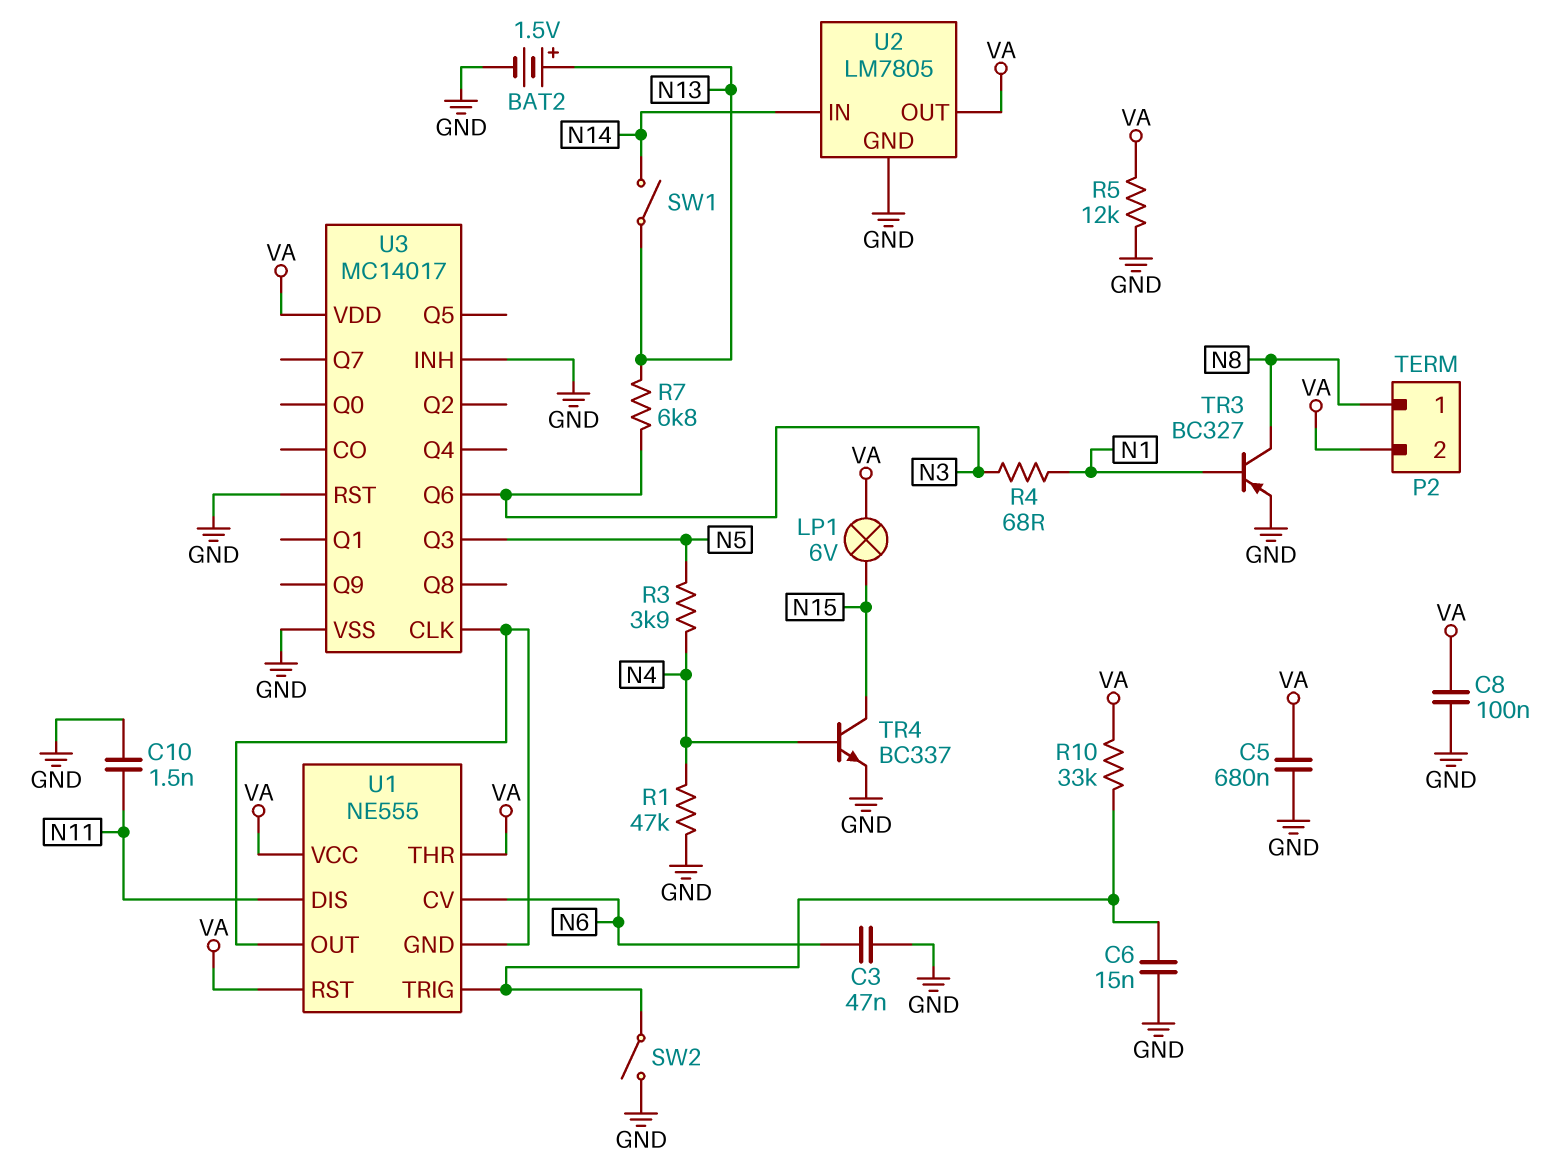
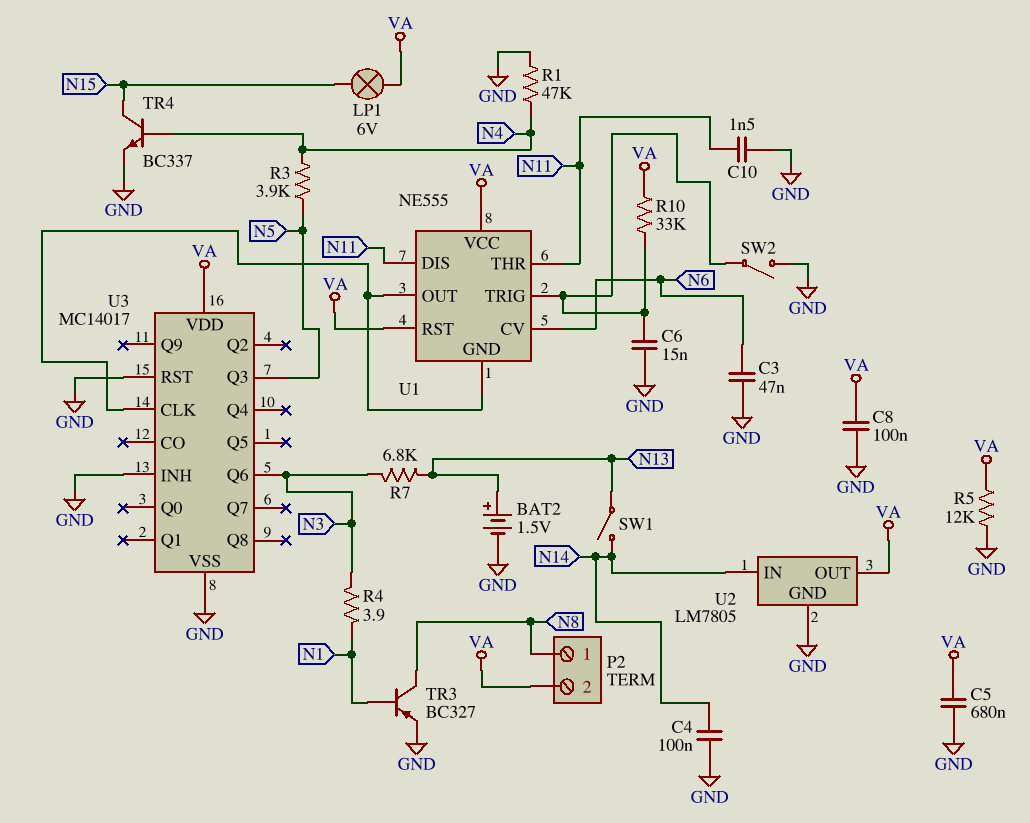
C4: none -> 100nF (GND, N14)
R4: 68 (N1, N3) -> 3.9 (N1, N3)
U1 pin THR: VA -> N11

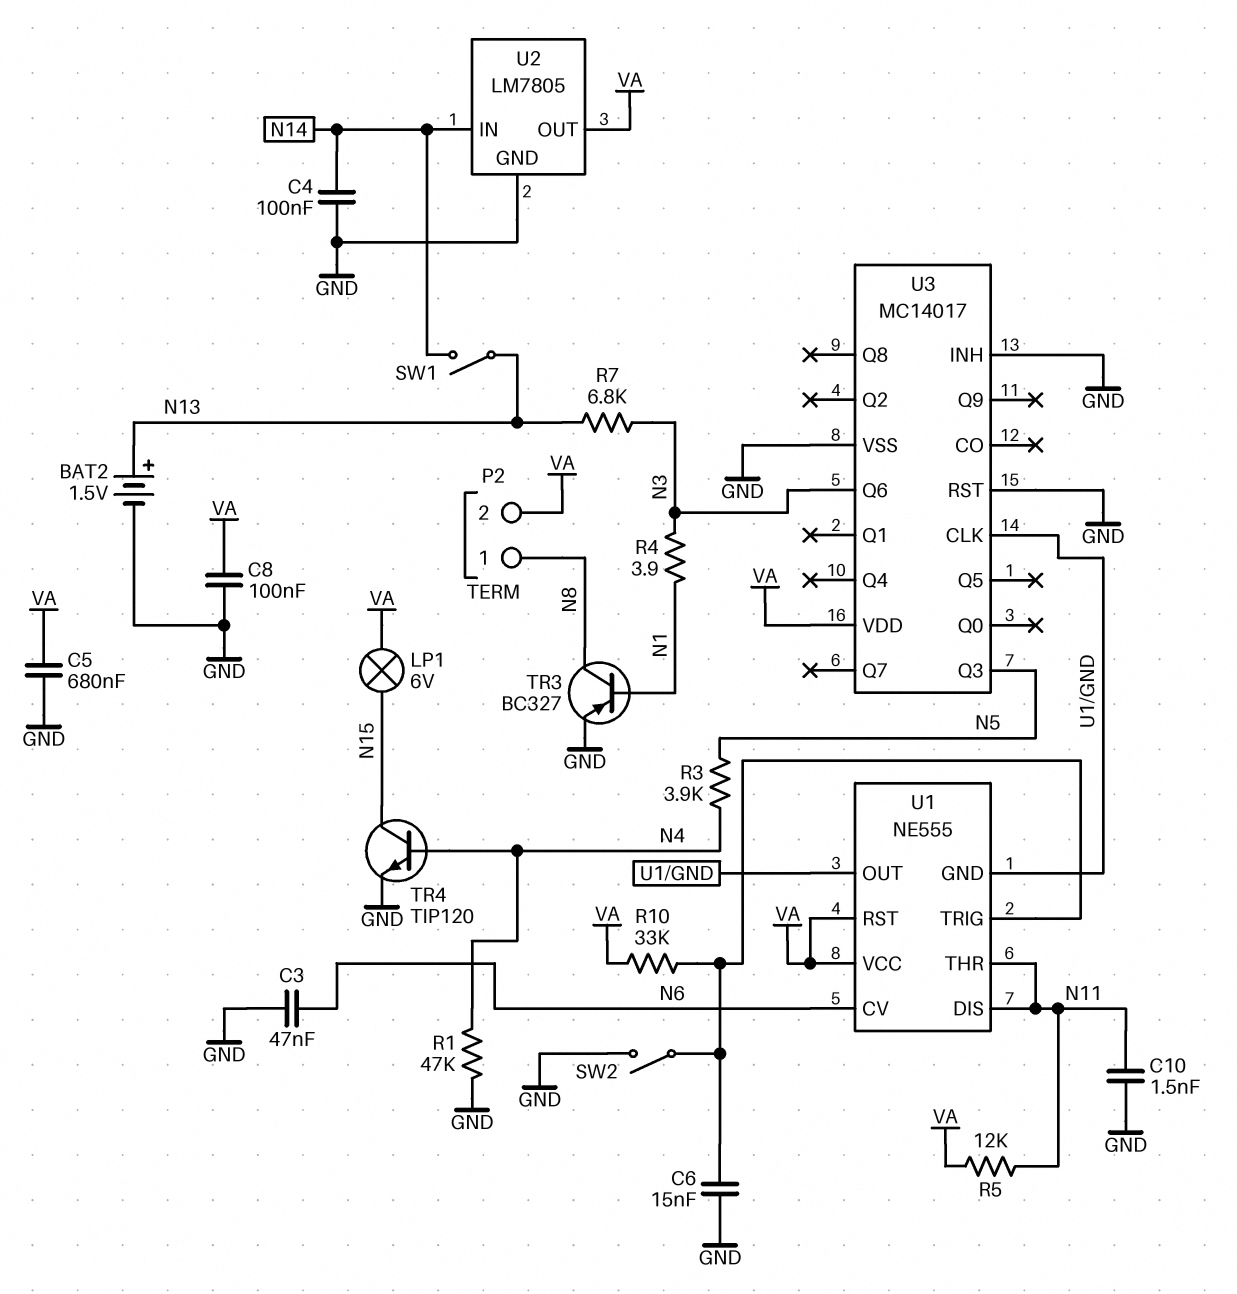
R5: 12k (GND, VA) -> 12k (N11, VA)
TR4: NPN BC337 (B N4, C N15, E GND) -> NPN TIP120 (B N4, C N15, E GND)

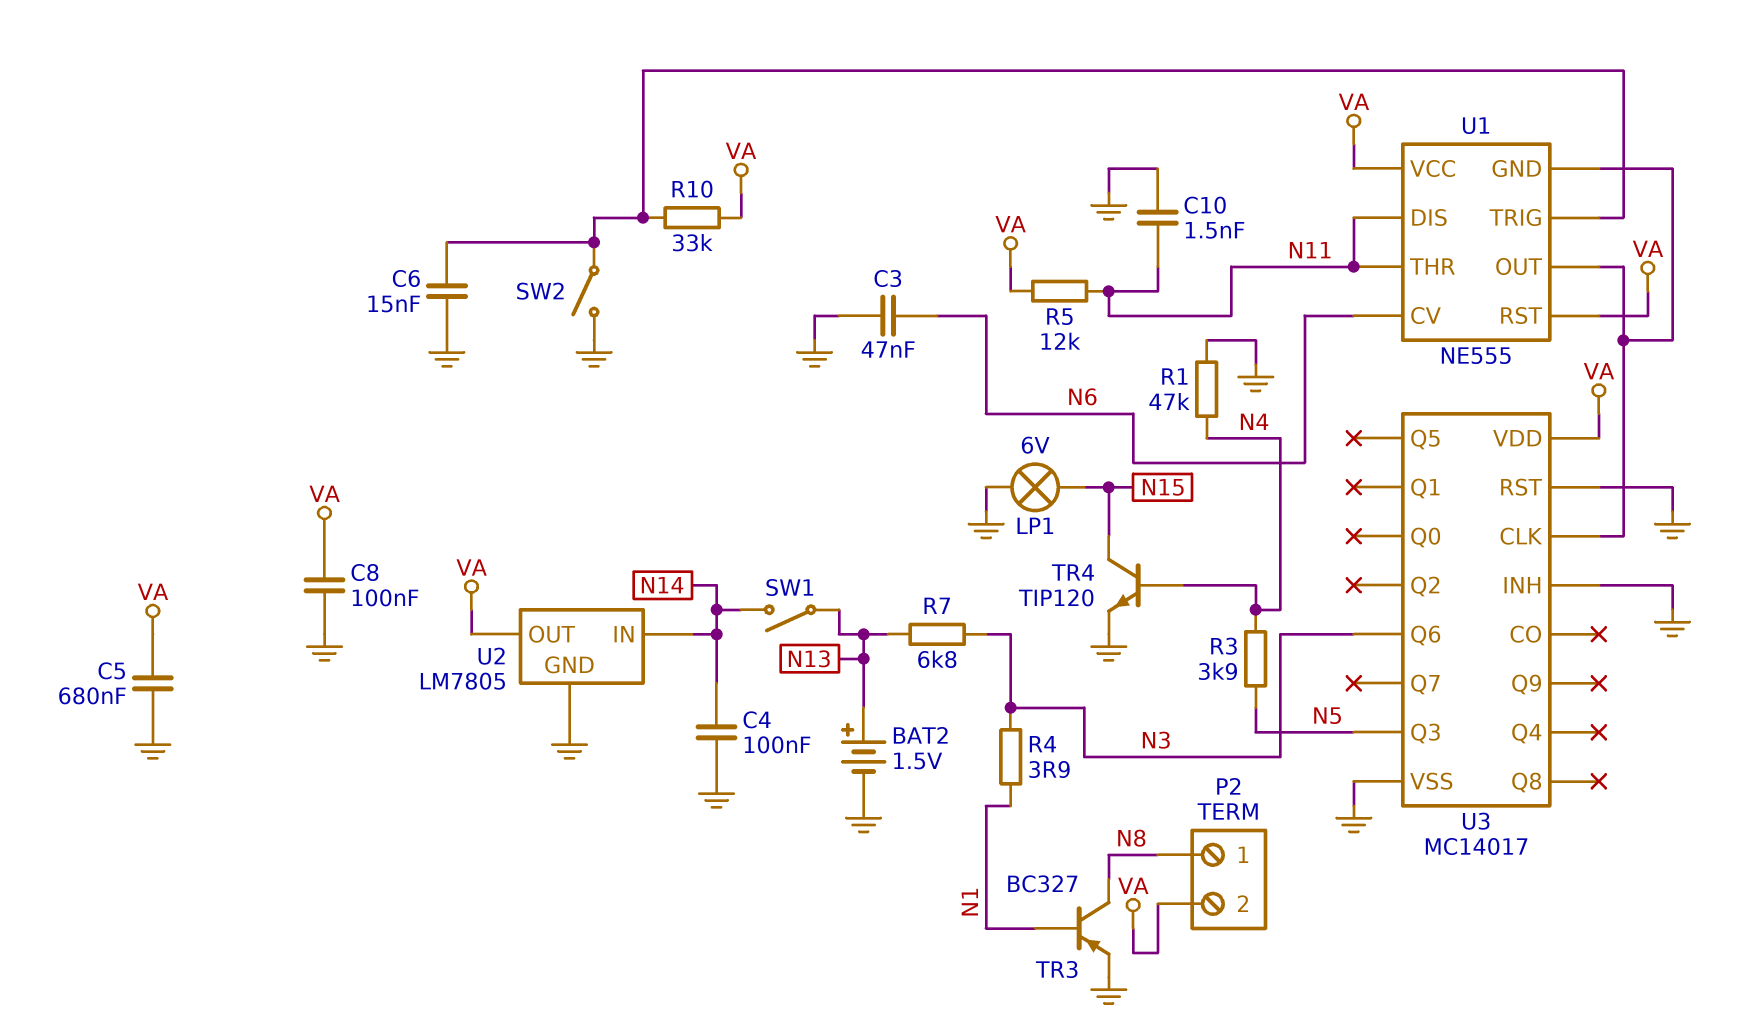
LP1: lamp 6V (N15, VA) -> lamp 6V (GND, N15)

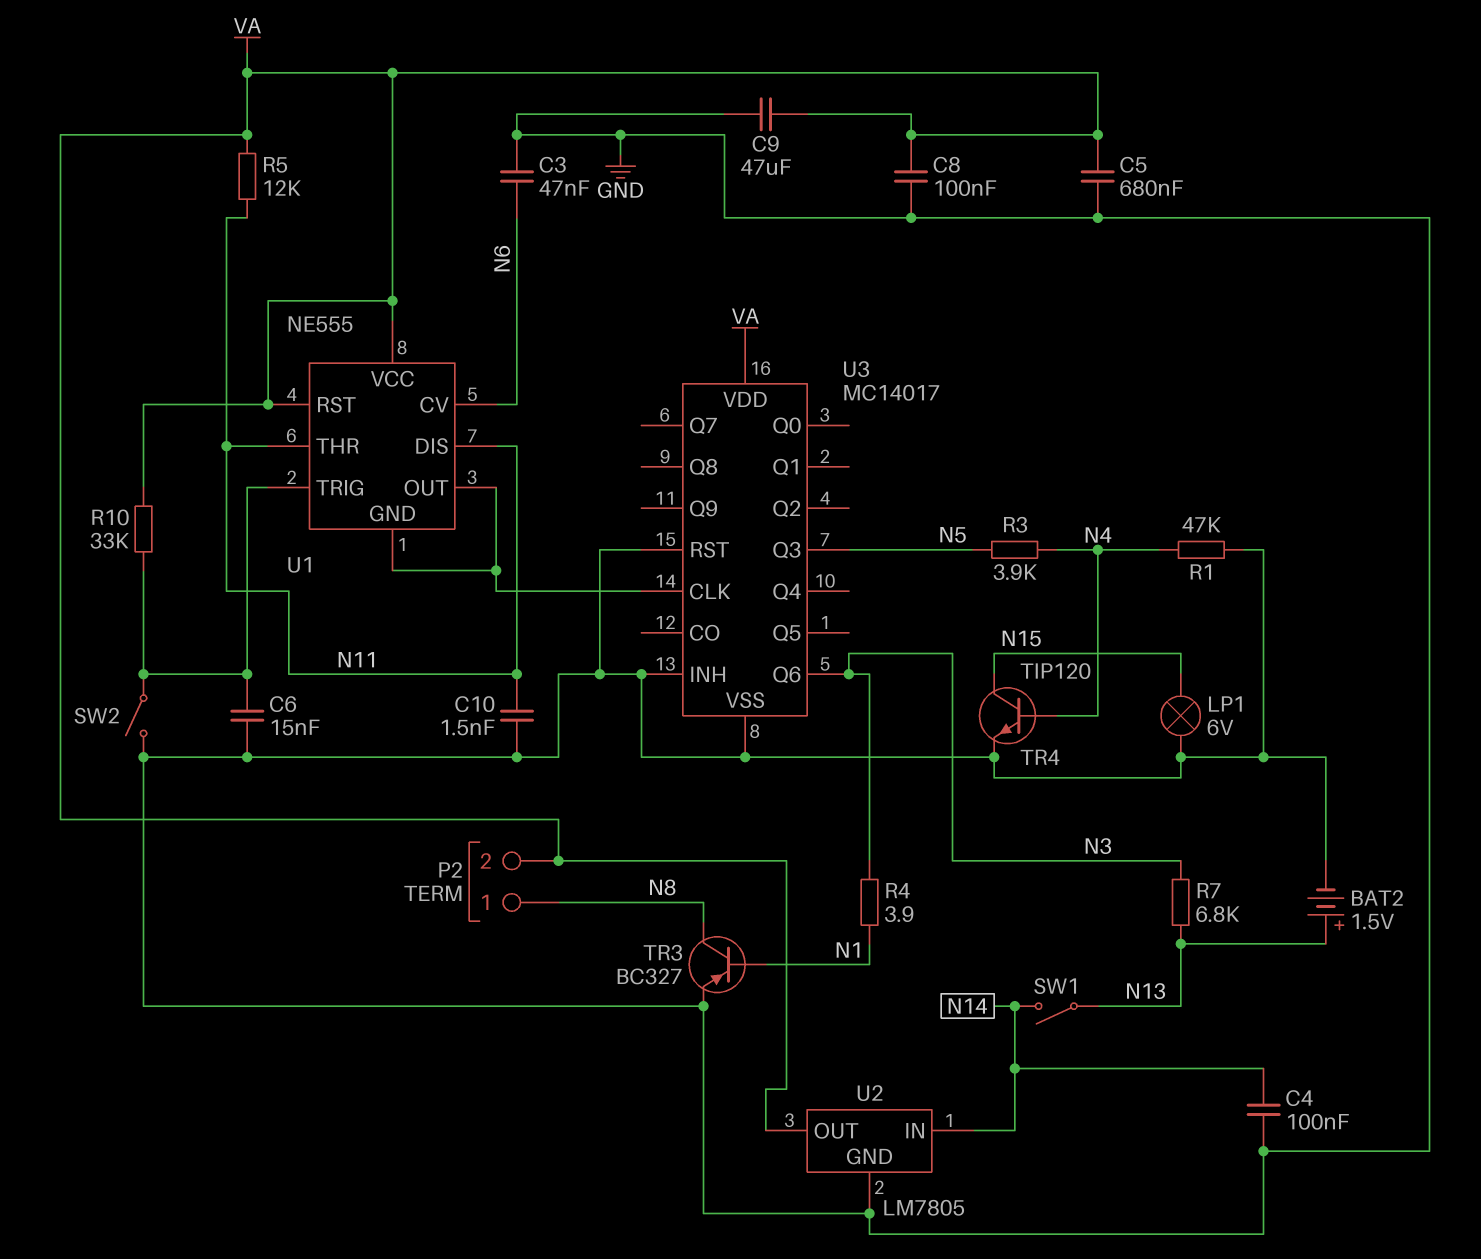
C9: none -> 47uF (GND, VA)

